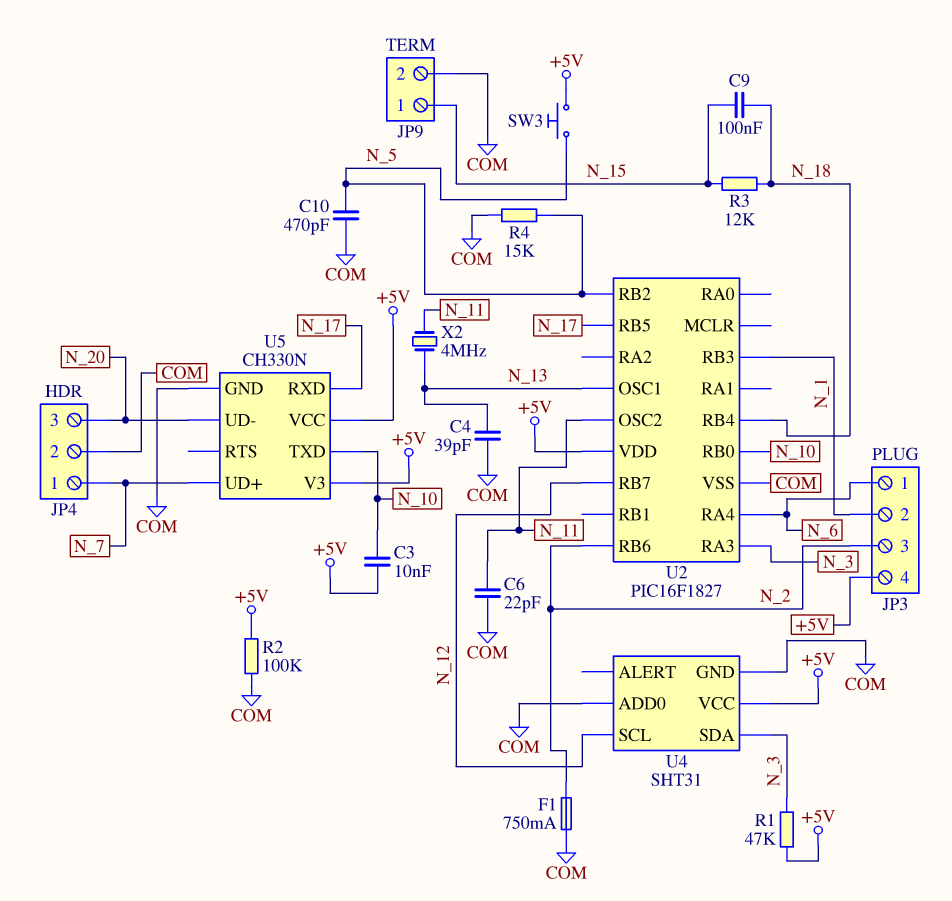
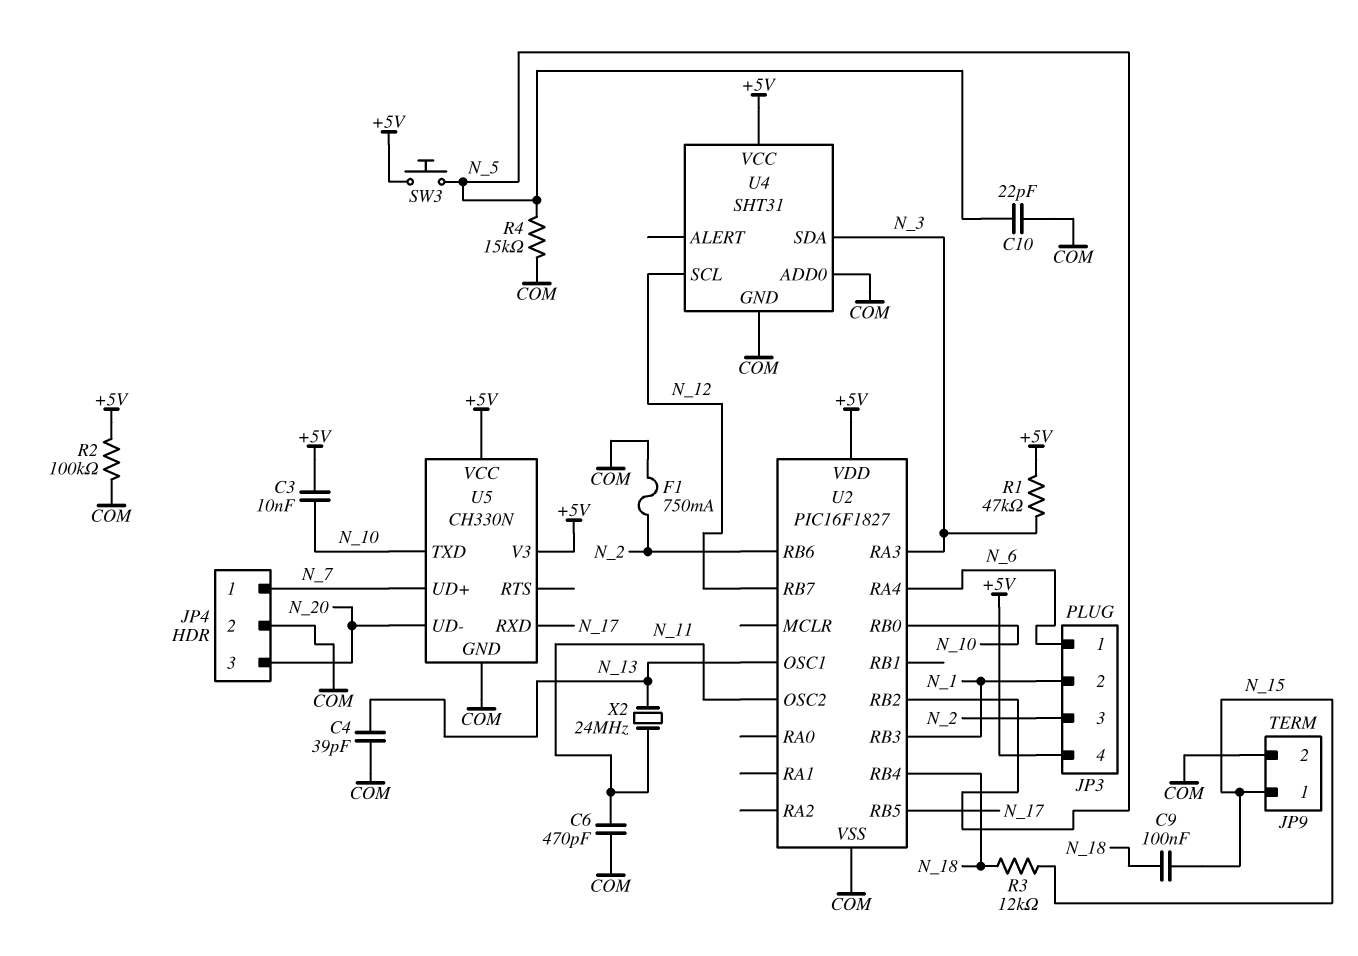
C6: 22pF (COM, N_11) -> 470pF (COM, N_11)
C10: 470pF (COM, N_5) -> 22pF (COM, N_5)
X2: 4MHz (N_11, N_13) -> 24MHz (N_11, N_13)

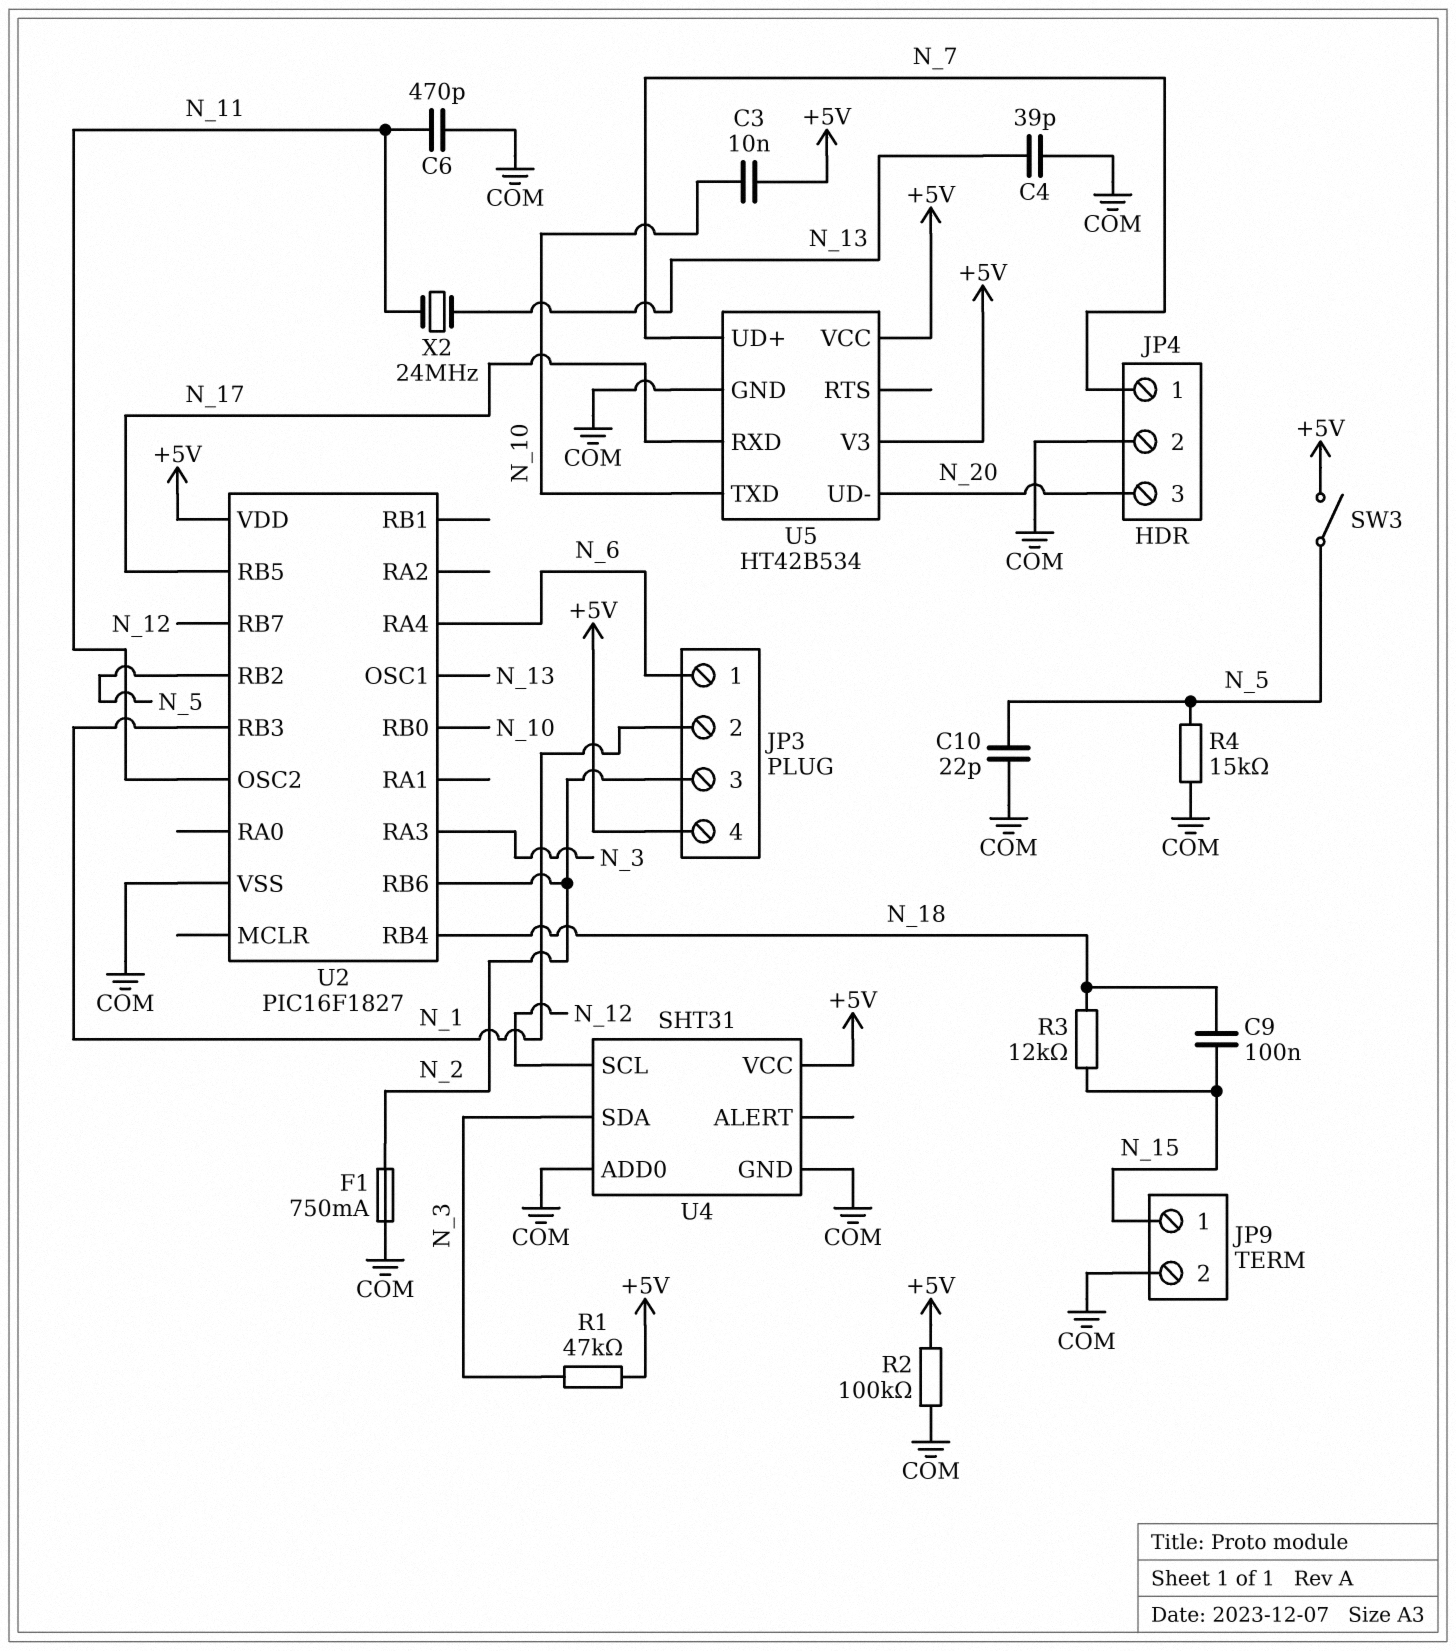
SW3: button (+5V, N_5) -> switch (+5V, N_5)
U5: CH330N -> HT42B534

